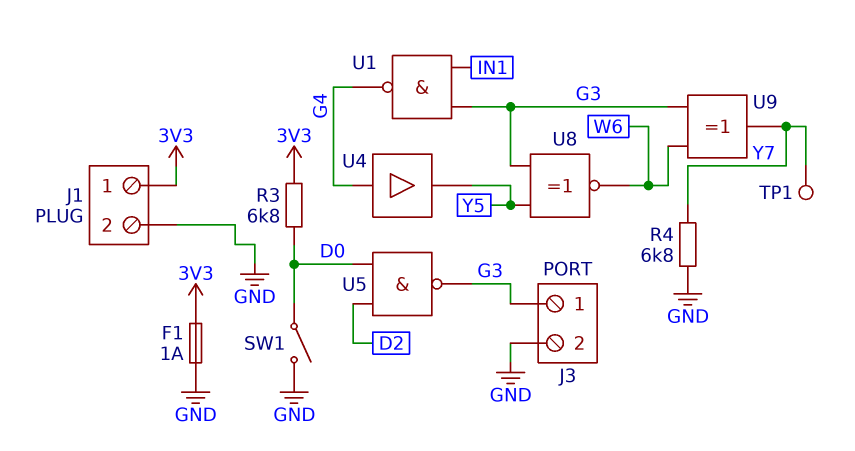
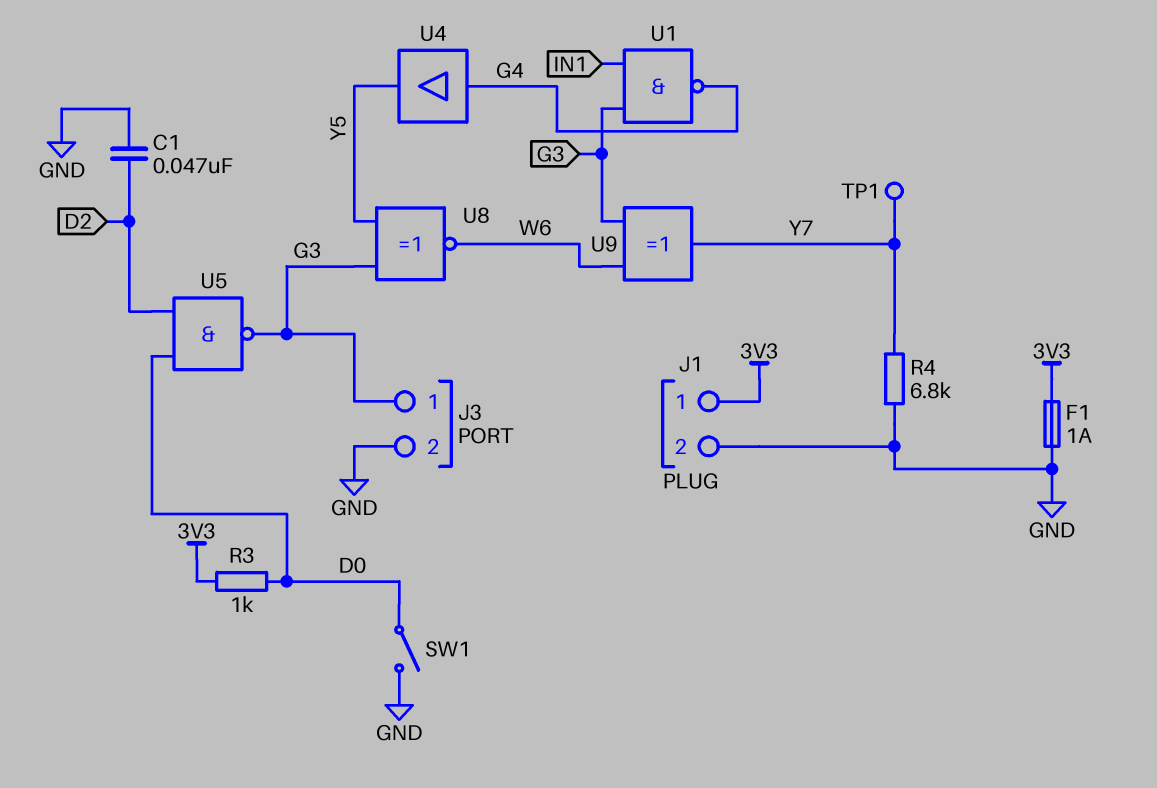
C1: none -> 47nF (D2, GND)
R3: 6.8k (3V3, D0) -> 1k (3V3, D0)

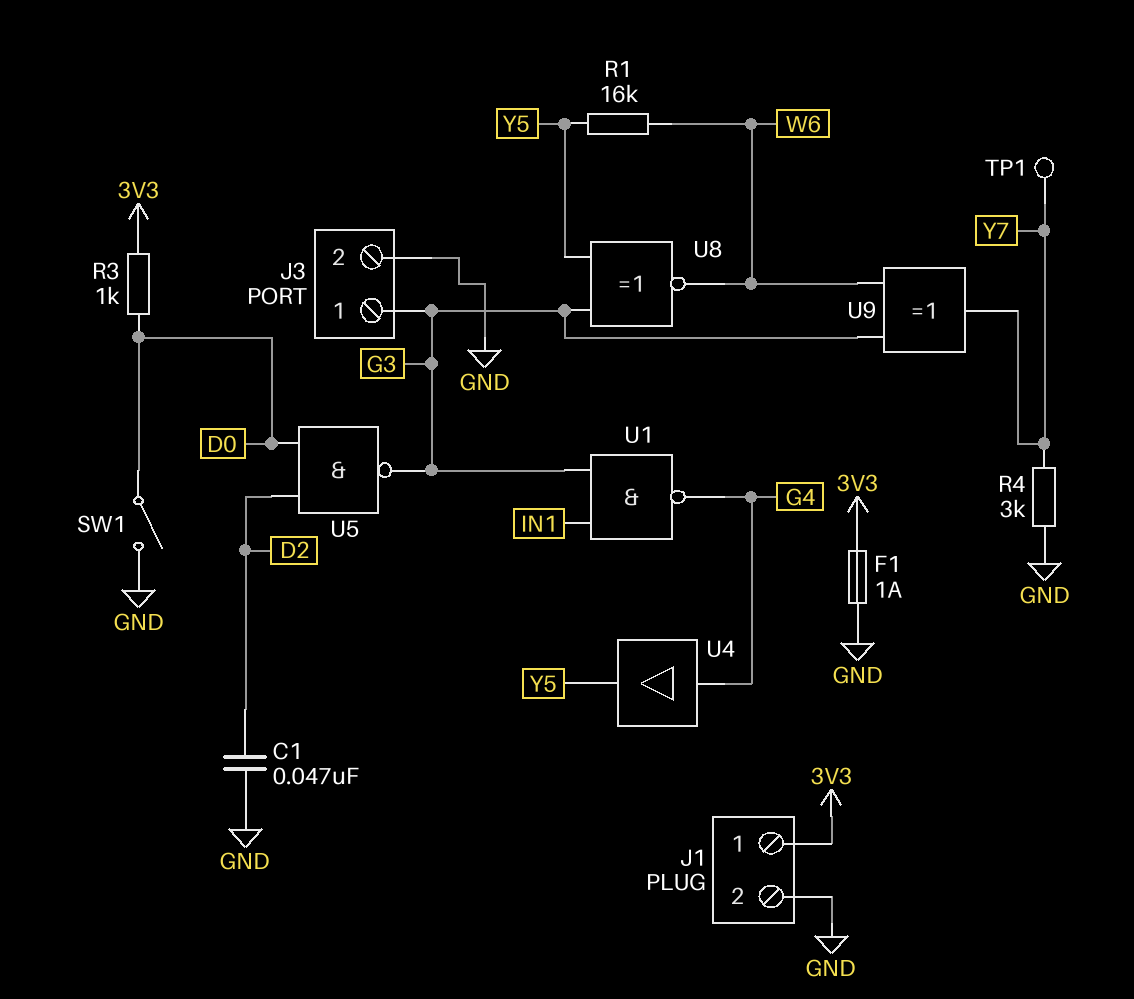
R1: none -> 16k (W6, Y5)
R4: 6.8k (GND, Y7) -> 3k (GND, Y7)

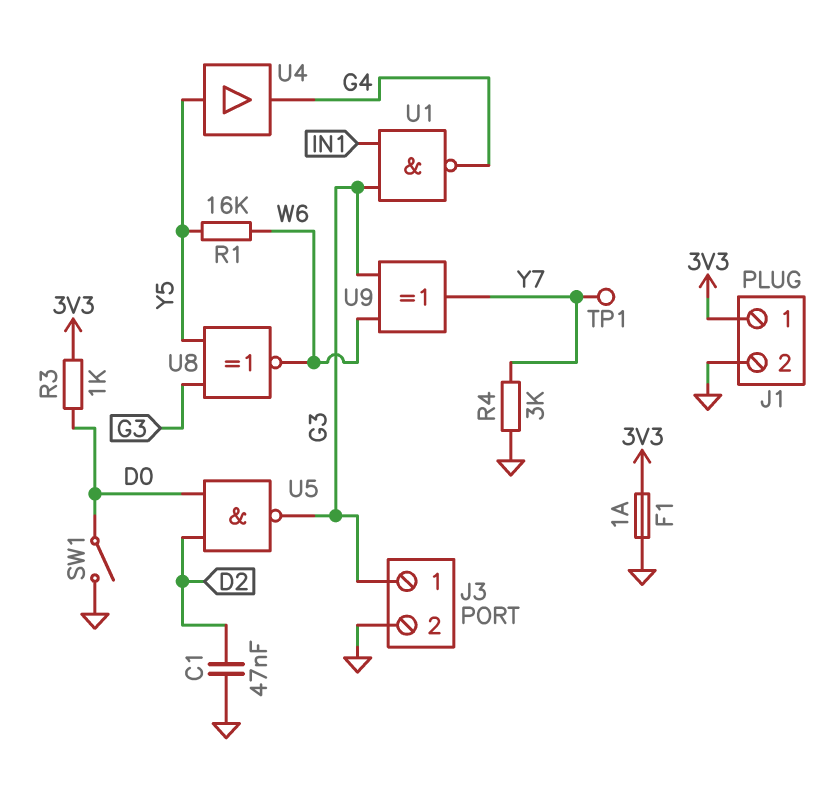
U4: buffer (in G4, out Y5) -> buffer (in Y5, out G4)

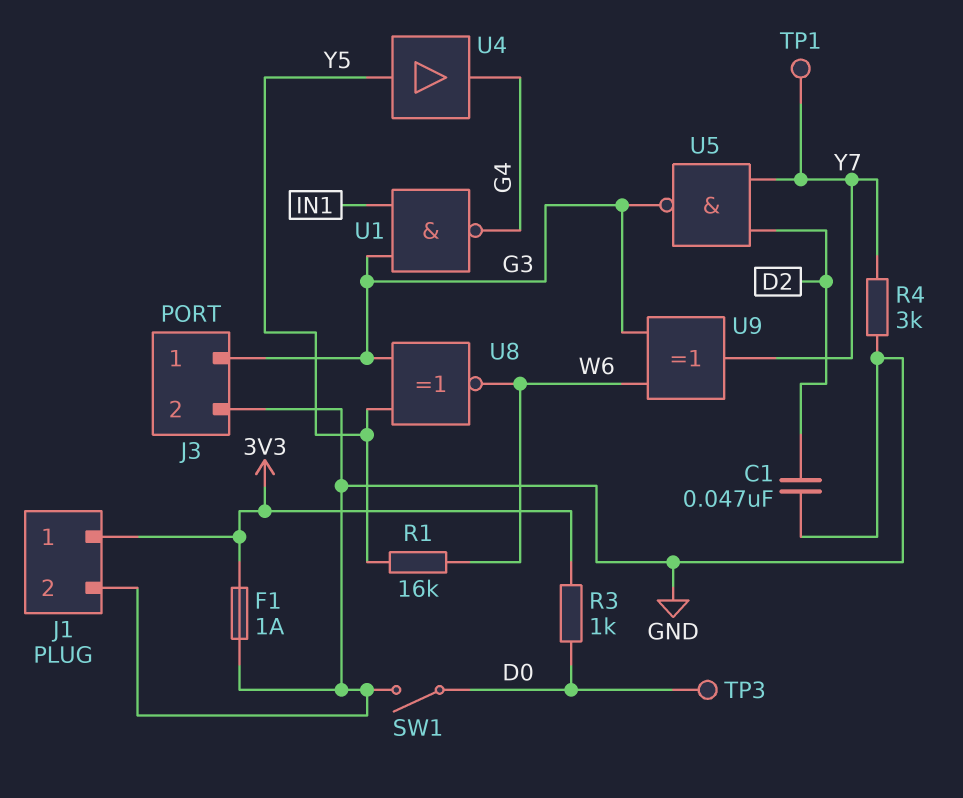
TP3: none -> test point (D0)
U5: NAND (in D0, in D2, out G3) -> NAND (in D2, in Y7, out G3)

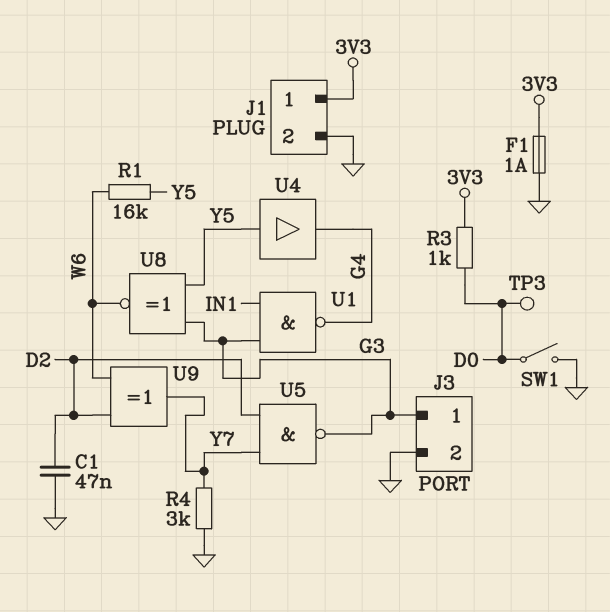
TP1: test point (Y7) -> none
U9: XOR (in G3, in W6, out Y7) -> XOR (in D2, in W6, out Y7)

